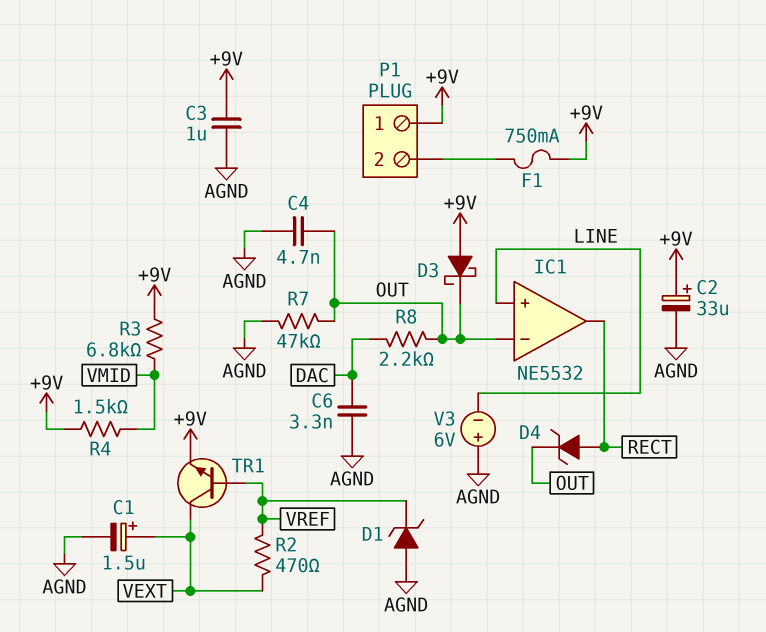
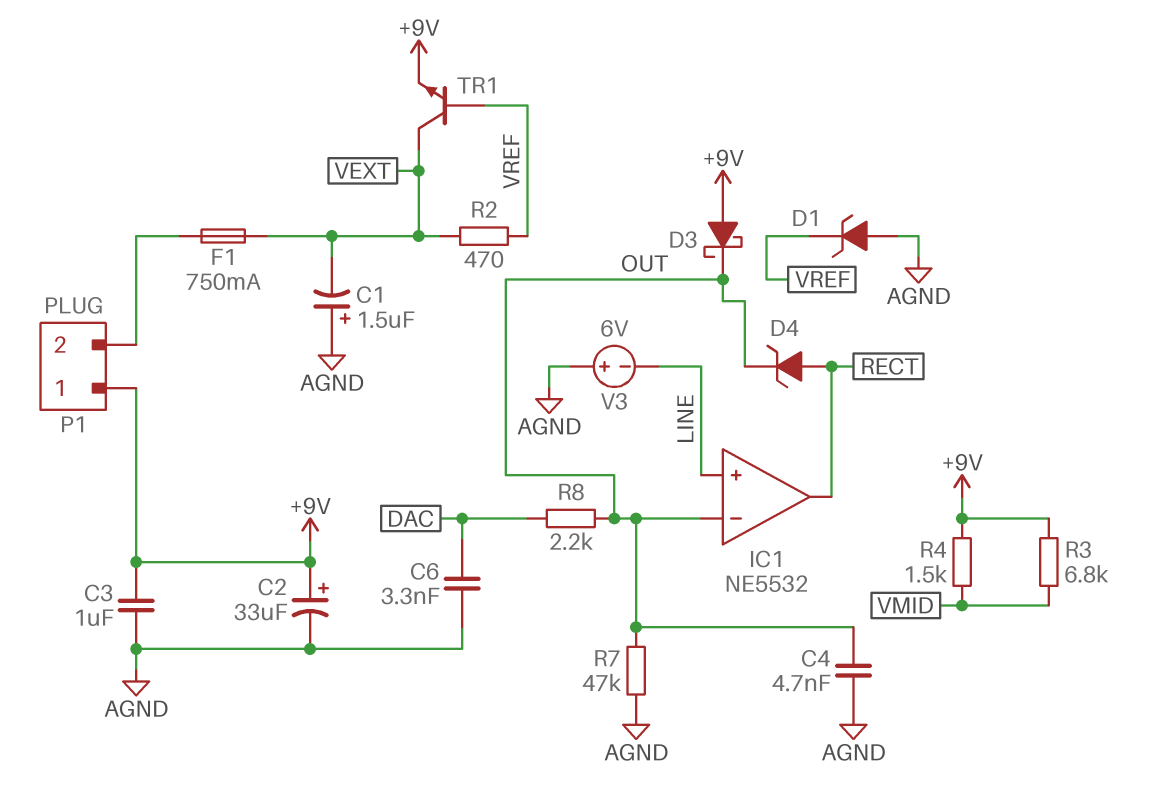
C1: 1.5uF (plus VEXT, minus AGND) -> 1.5uF (plus AGND, minus VEXT)
F1: 750mA (+9V, P1/2) -> 750mA (P1/2, VEXT)

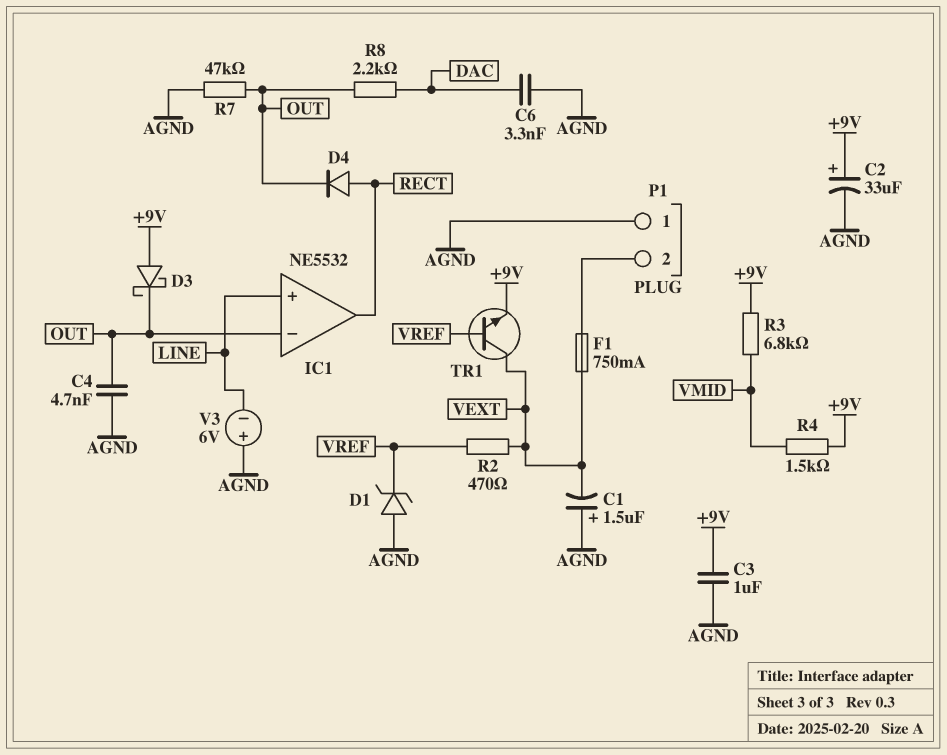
D4: zener (A RECT, K OUT) -> diode (A RECT, K OUT)
P1 pin 1: +9V -> AGND

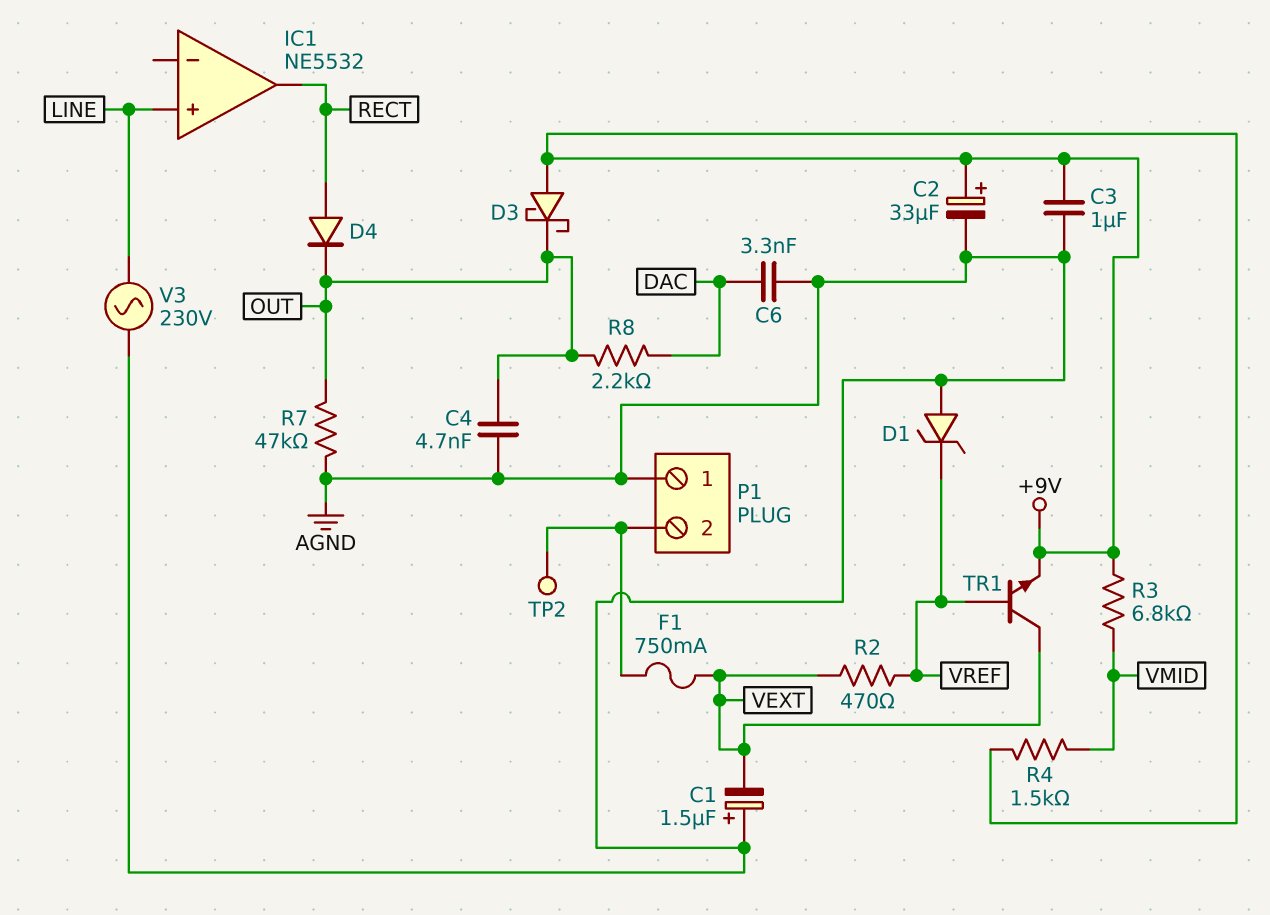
IC1 pin in-: OUT -> none
TP2: none -> test point (P1/2)
V3: 6V (plus AGND, minus LINE) -> AC 230V (AGND, LINE)

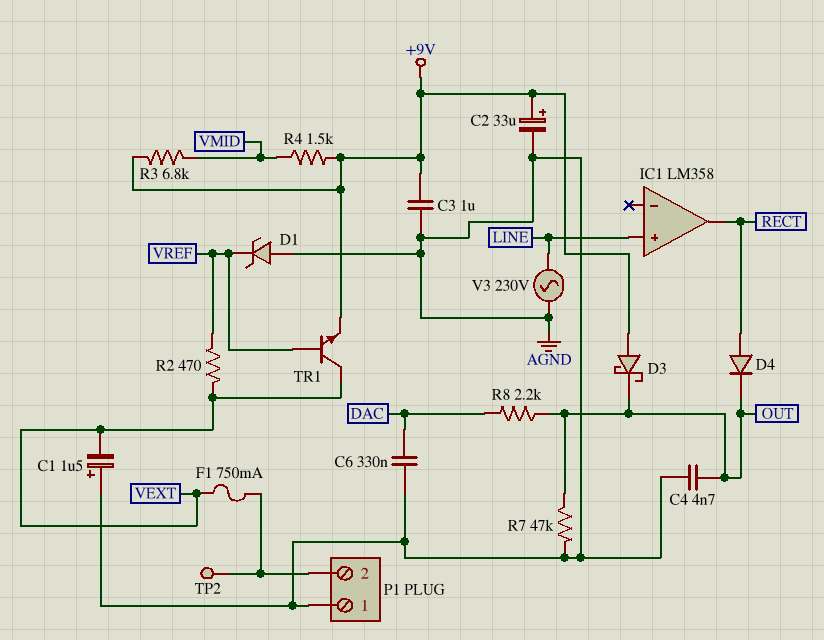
C6: 3.3nF (AGND, DAC) -> 330nF (AGND, DAC)
IC1: NE5532 -> LM358

